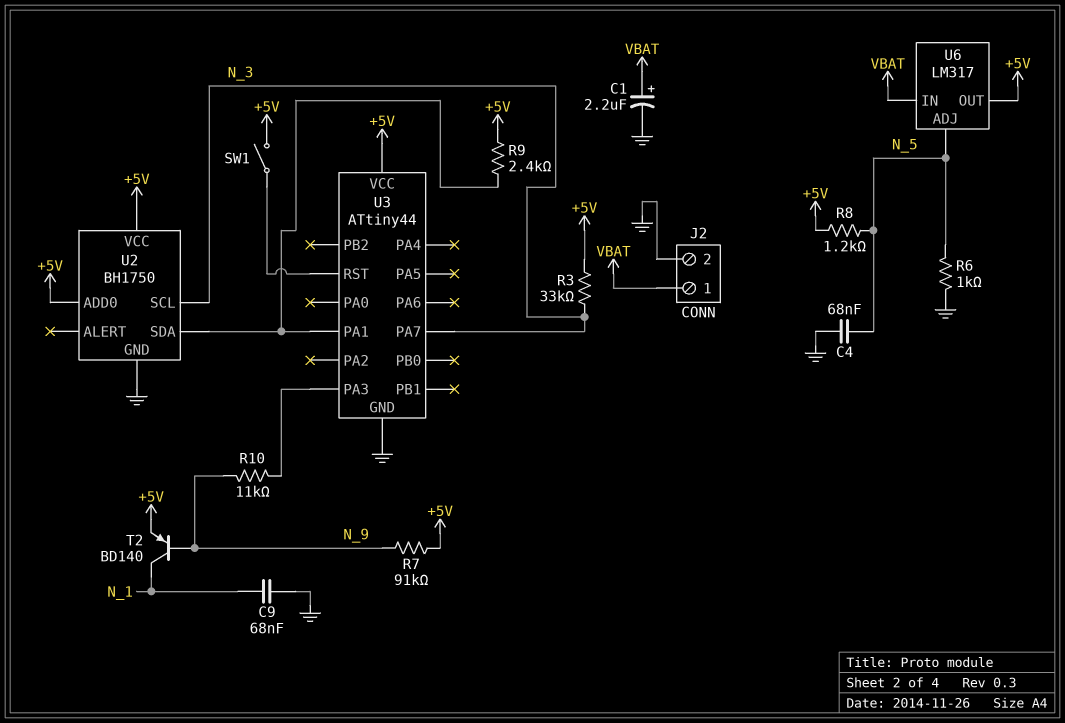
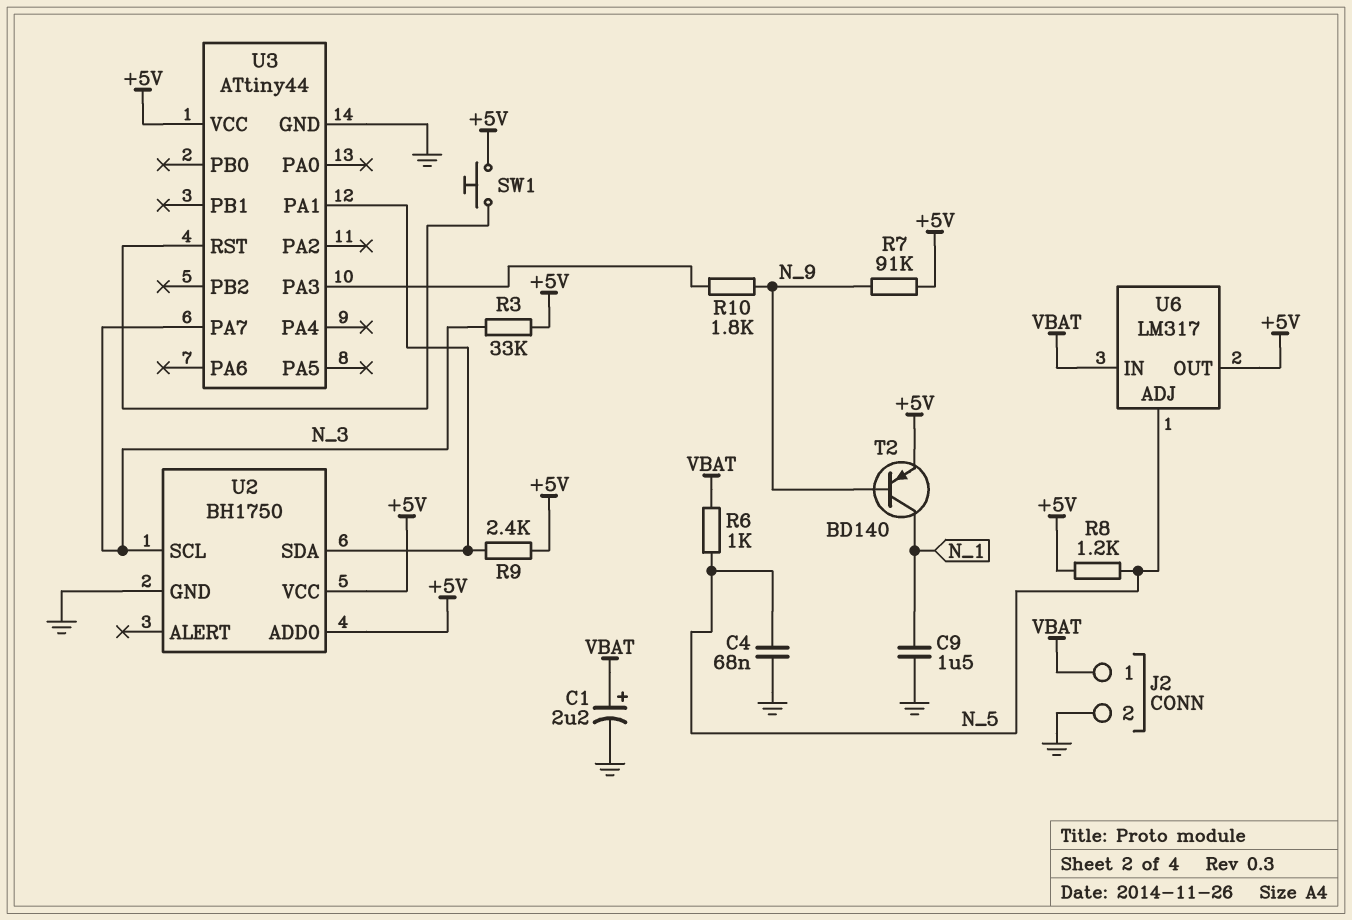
C9: 68nF (GND, N_1) -> 1.5uF (GND, N_1)
R6: 1k (GND, N_5) -> 1k (N_5, VBAT)
R10: 11k (N_9, U3/PA3) -> 1.8k (N_9, U3/PA3)
SW1: switch (+5V, U3/RST) -> button (+5V, U3/RST)

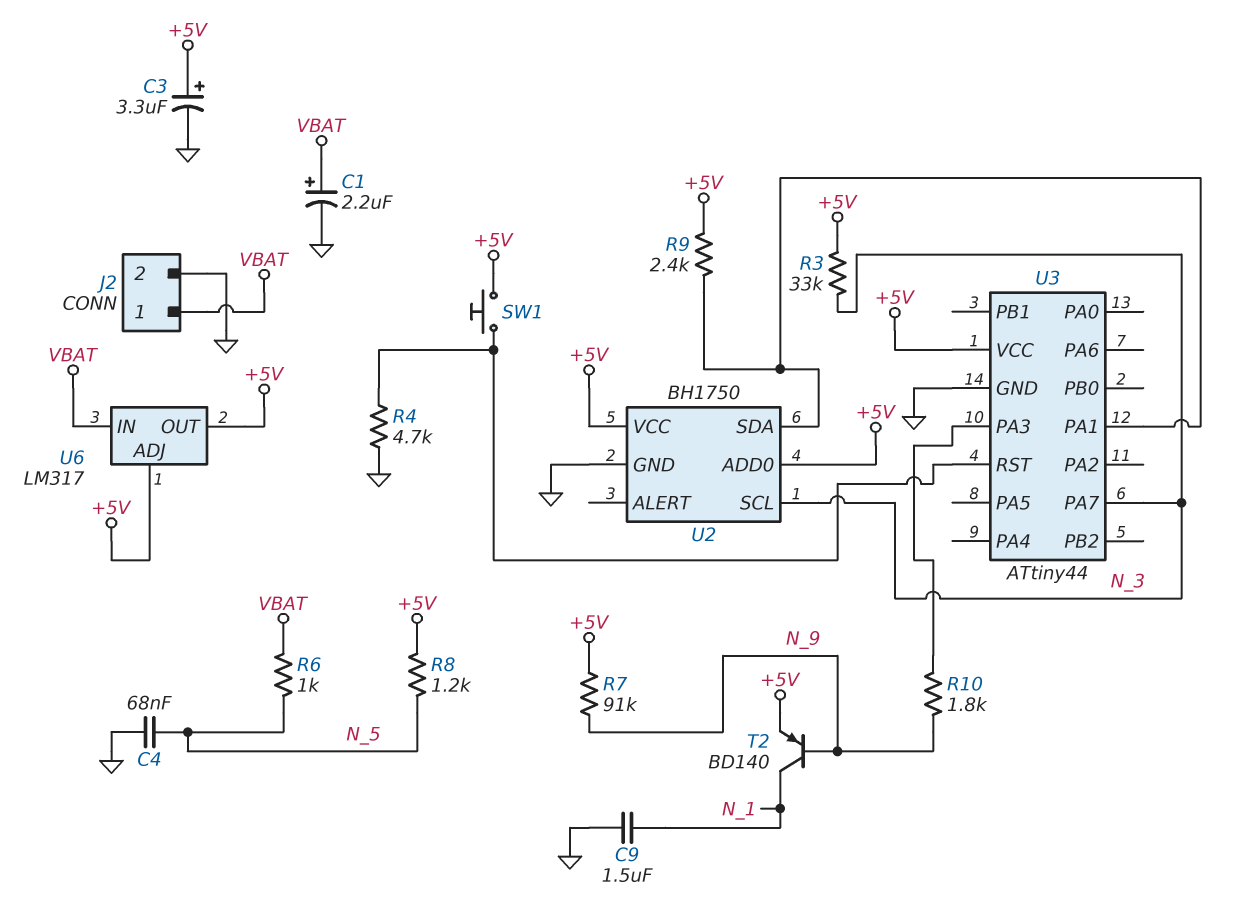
C3: none -> 3.3uF (plus +5V, minus GND)
R4: none -> 4.7k (GND, U3/RST)
U6 pin ADJ: N_5 -> +5V

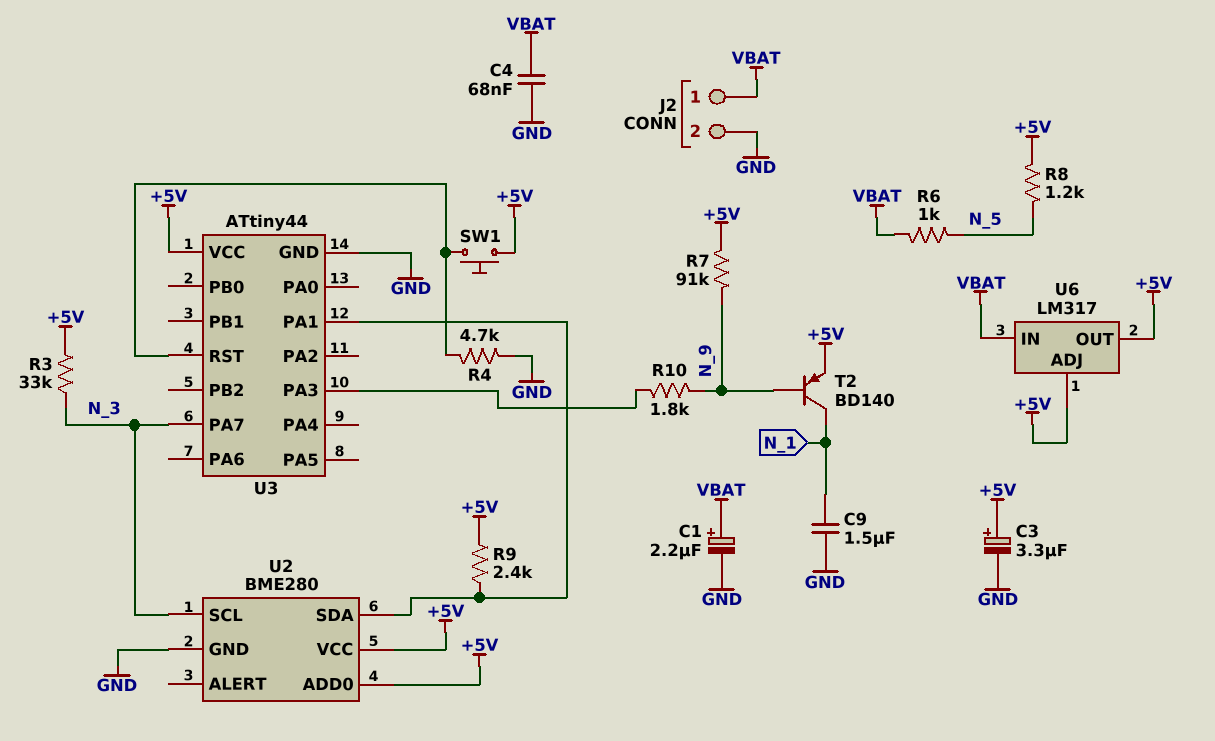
C4: 68nF (GND, N_5) -> 68nF (GND, VBAT)
U2: BH1750 -> BME280

